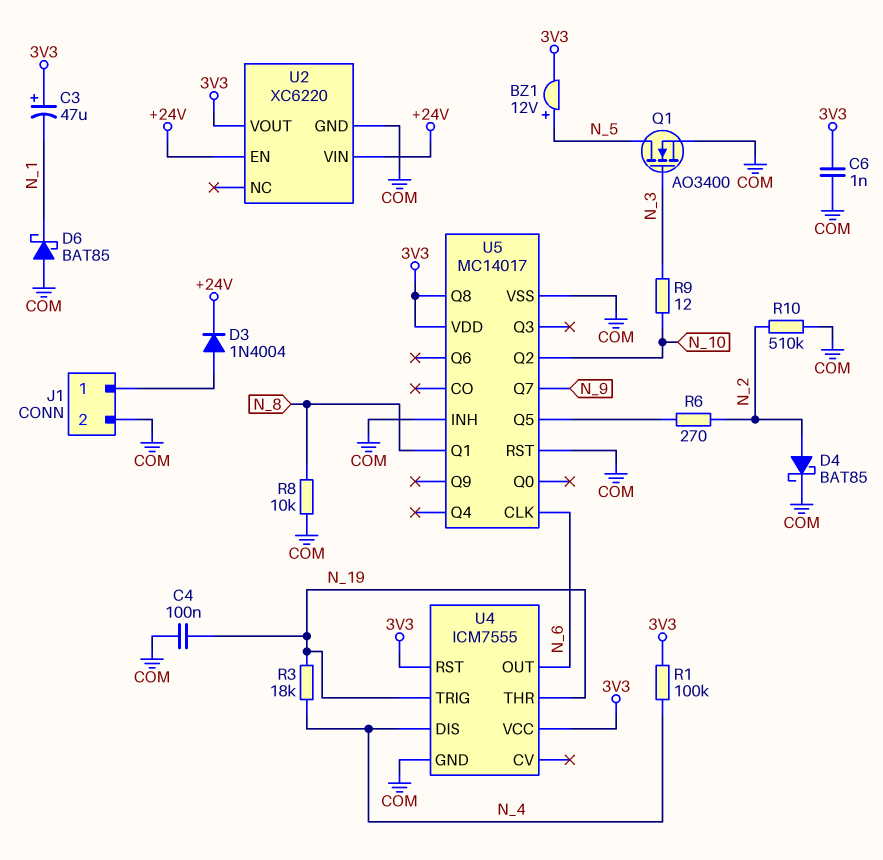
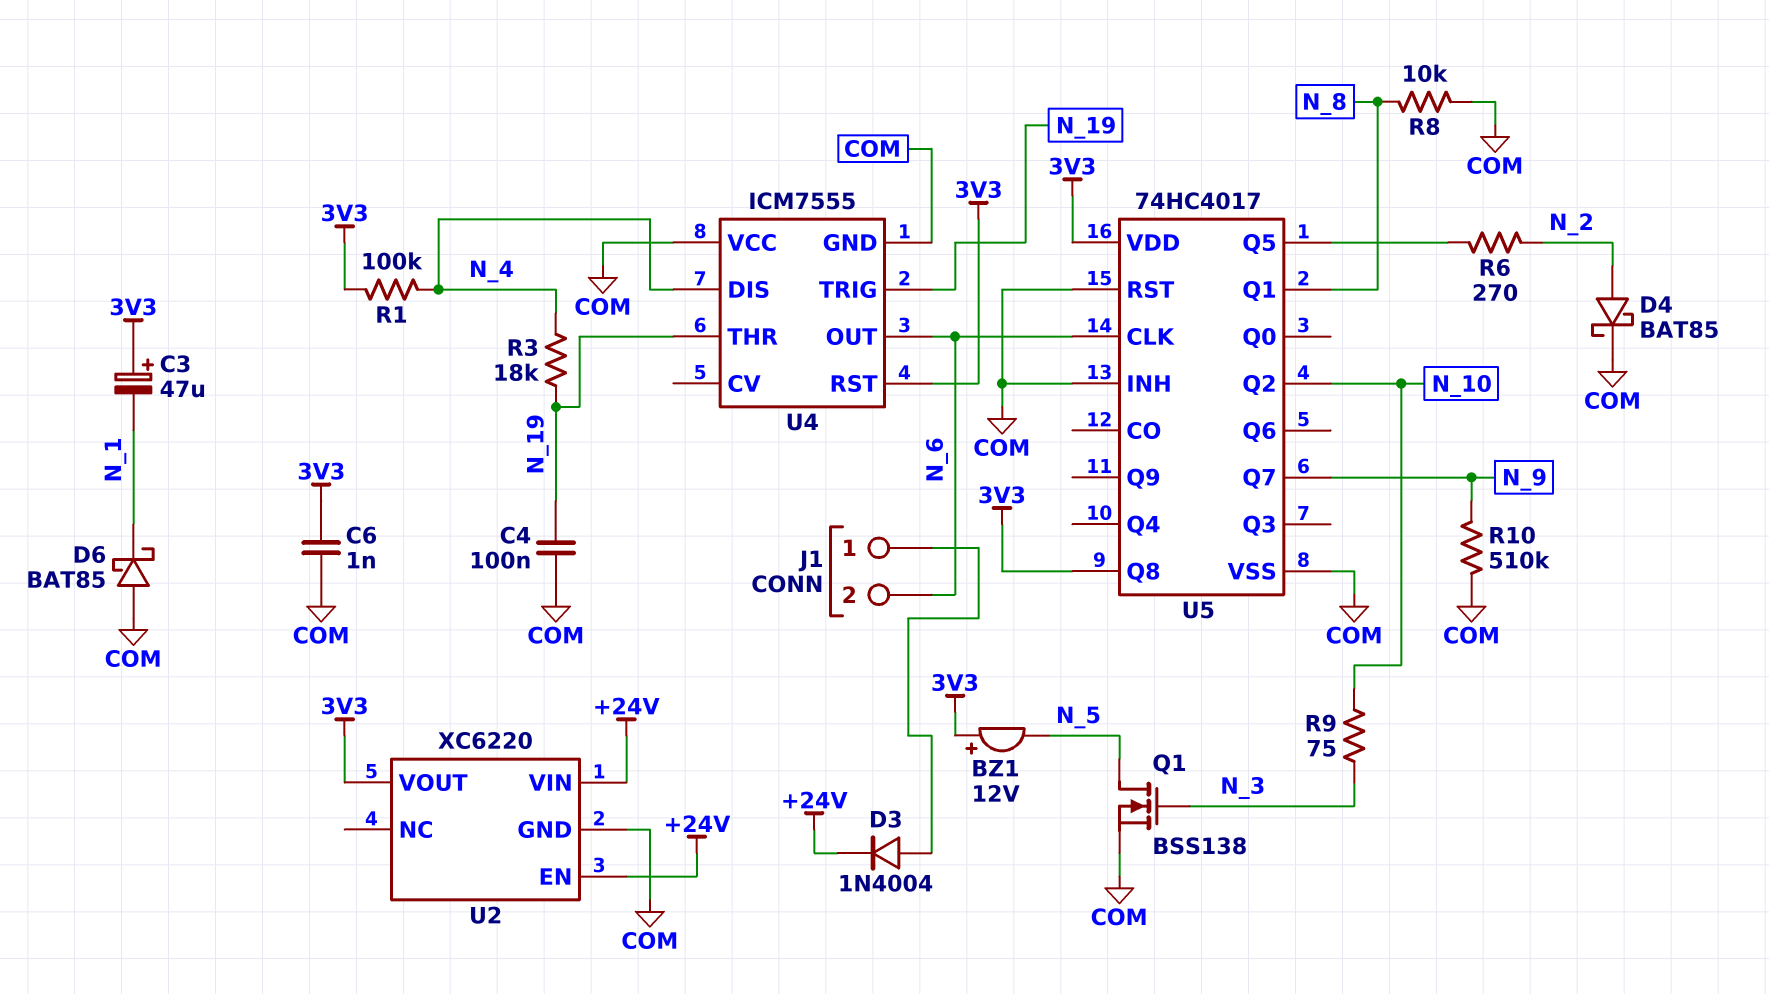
BZ1: buzzer 12V (plus N_5, minus 3V3) -> buzzer 12V (plus 3V3, minus N_5)
J1 pin 2: COM -> N_6
Q1: NMOS AO3400 (G N_3, D N_5, S COM) -> NMOS BSS138 (G N_3, D N_5, S COM)
R9: 12 (N_3, N_10) -> 75 (N_3, N_10)
R10: 510k (COM, N_2) -> 510k (COM, N_9)
U4 pin VCC: 3V3 -> COM
U5: MC14017 -> 74HC4017

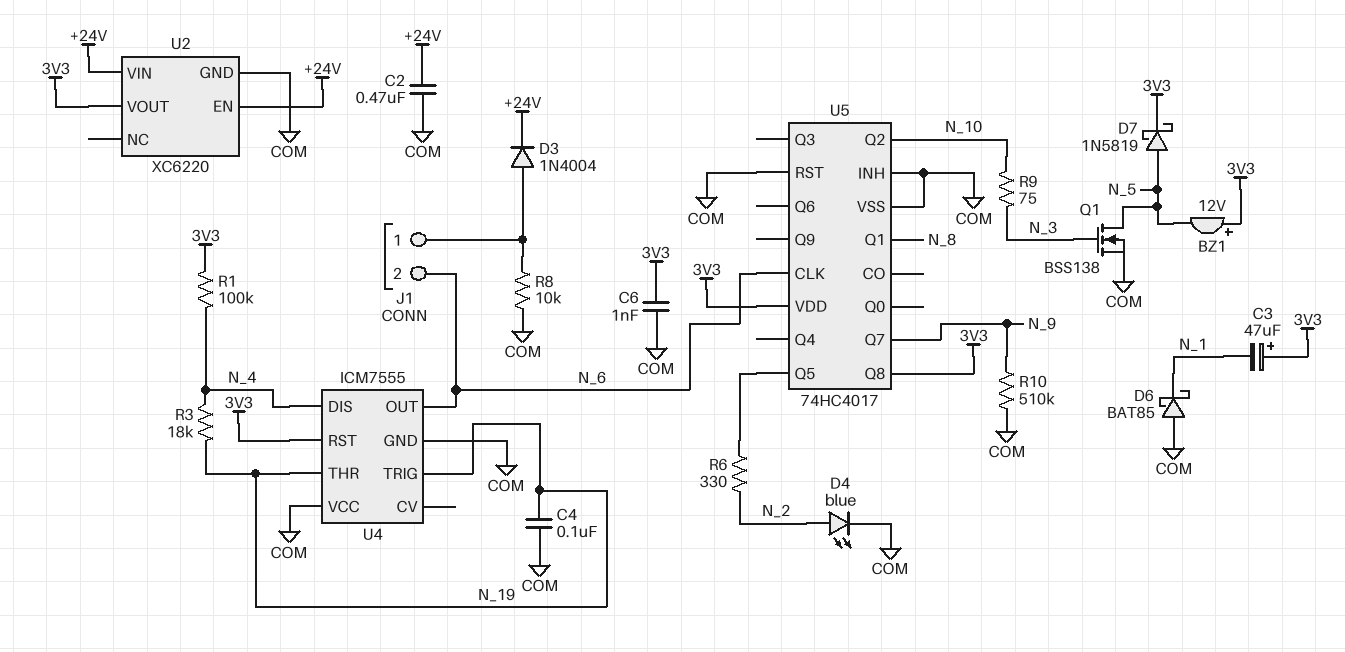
C2: none -> 470nF (+24V, COM)
D4: schottky BAT85 (A N_2, K COM) -> LED blue (A N_2, K COM)
D7: none -> schottky 1N5819 (A N_5, K 3V3)
R6: 270 (N_2, U5/Q5) -> 330 (N_2, U5/Q5)
R8: 10k (COM, N_8) -> 10k (COM, J1/1)

